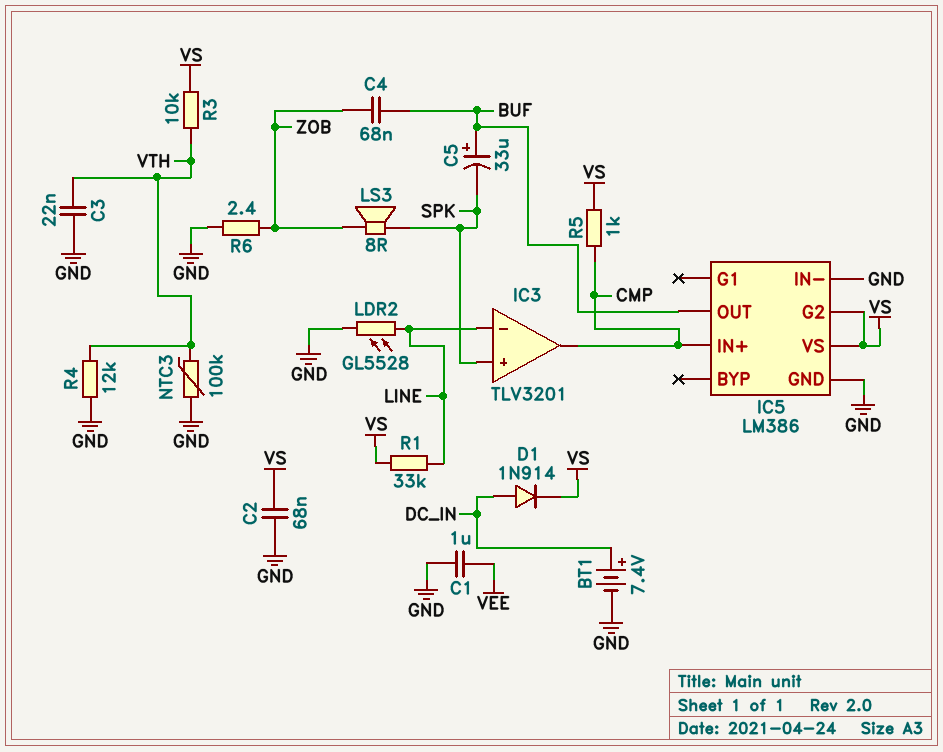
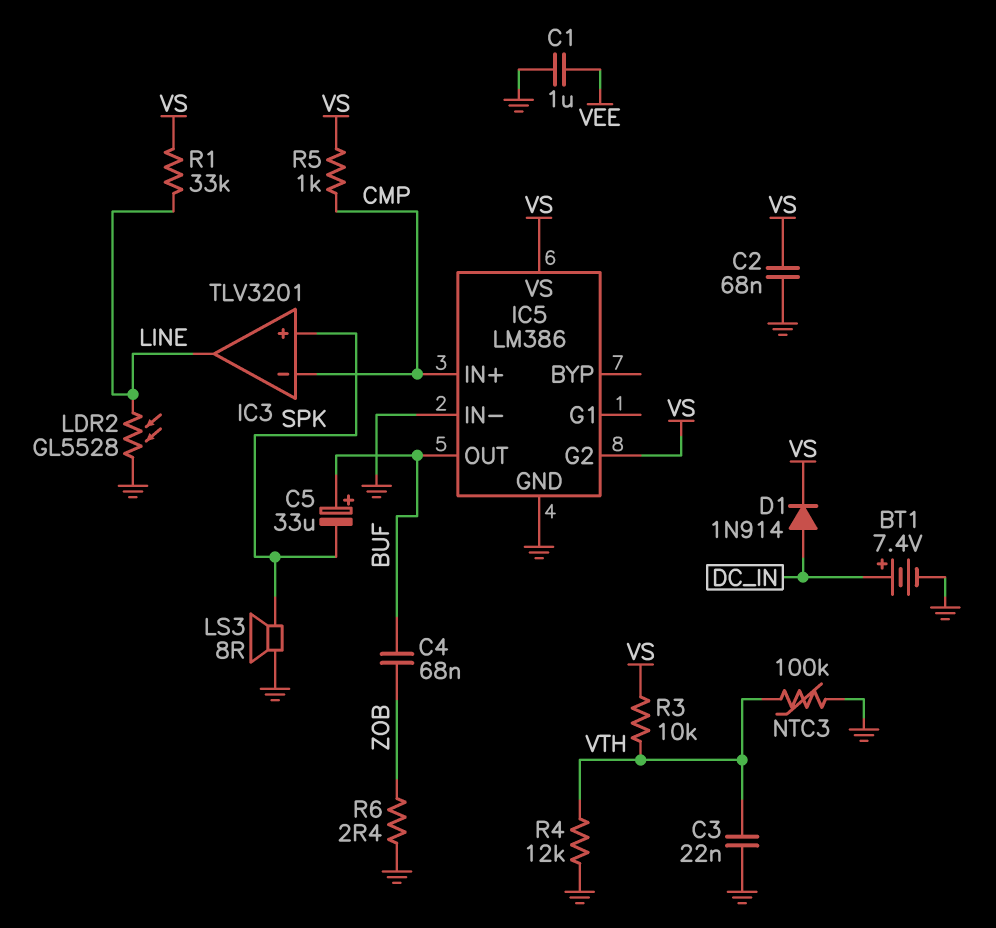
IC3 pin in-: LINE -> CMP
IC3 pin out: CMP -> LINE
LS3: speaker 8R (SPK, ZOB) -> speaker 8R (GND, SPK)

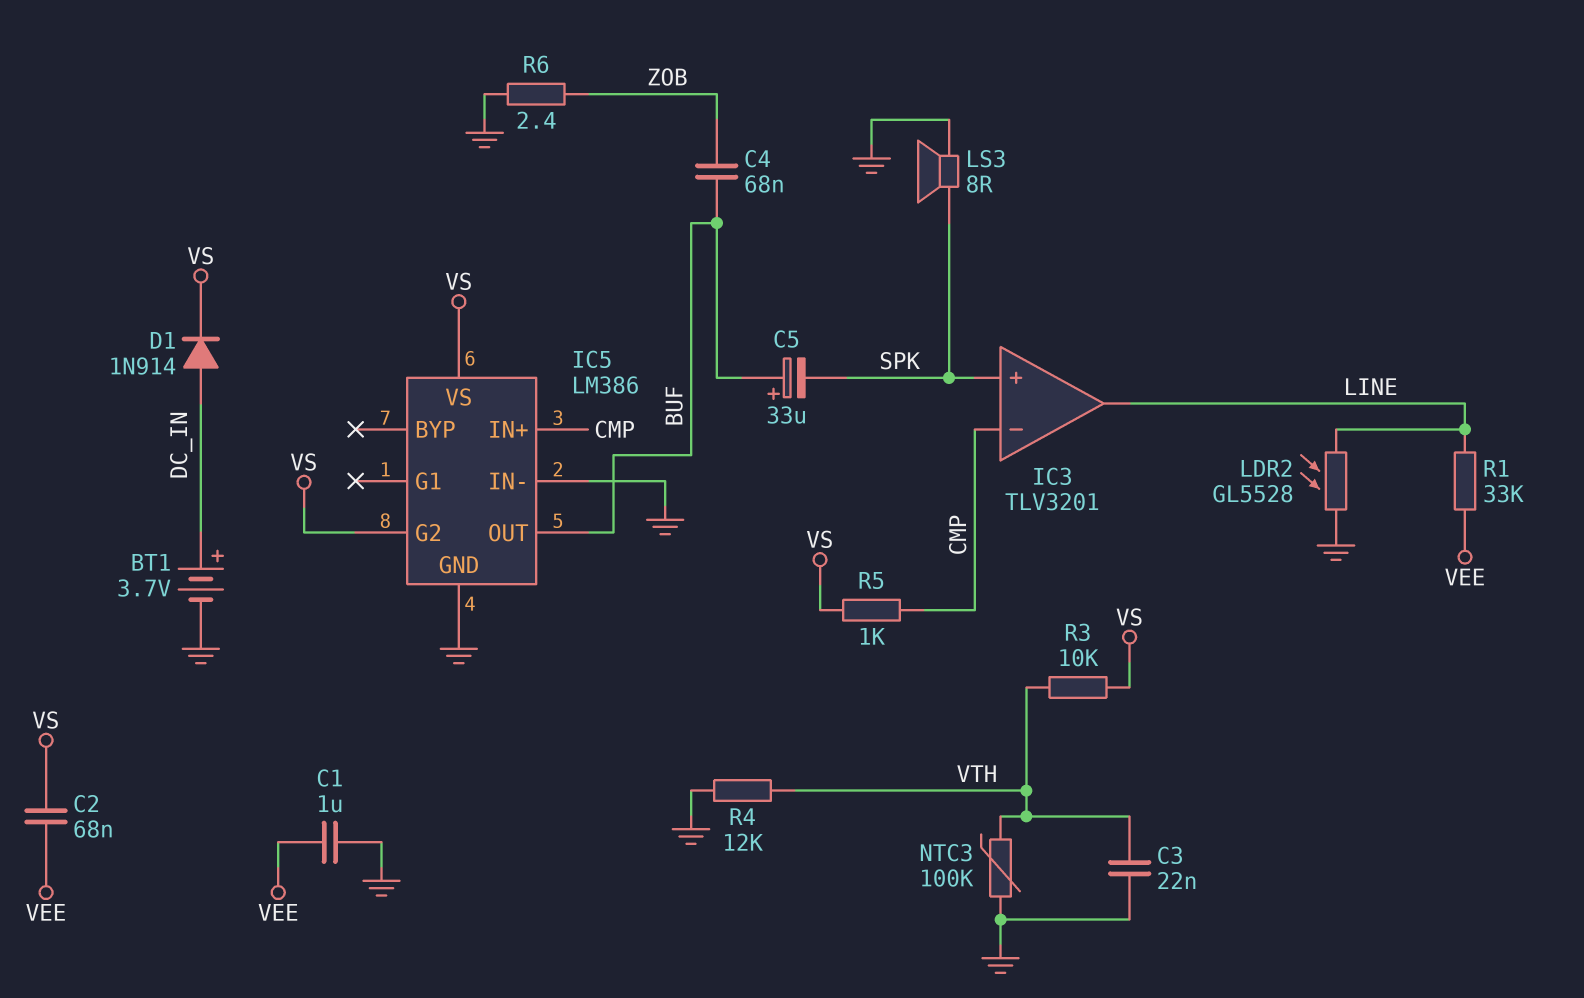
BT1: 7.4V (plus DC_IN, minus GND) -> 3.7V (plus DC_IN, minus GND)
C2: 68nF (GND, VS) -> 68nF (VEE, VS)
R1: 33k (LINE, VS) -> 33k (LINE, VEE)

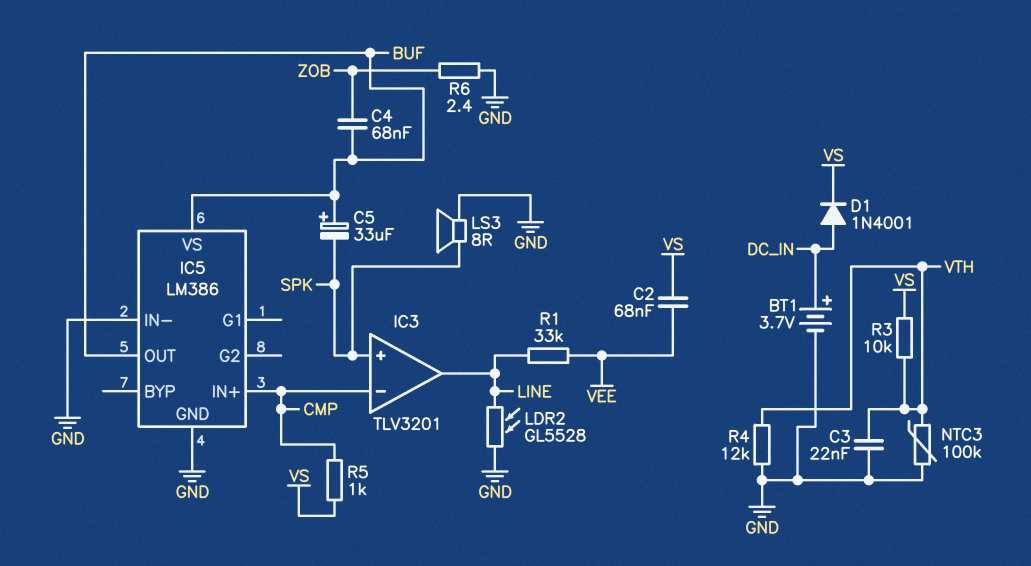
C1: 1uF (GND, VEE) -> none
D1: diode 1N914 (A DC_IN, K VS) -> diode 1N4001 (A DC_IN, K VS)
IC5 pin G2: VS -> none
IC5 pin VS: VS -> BUF

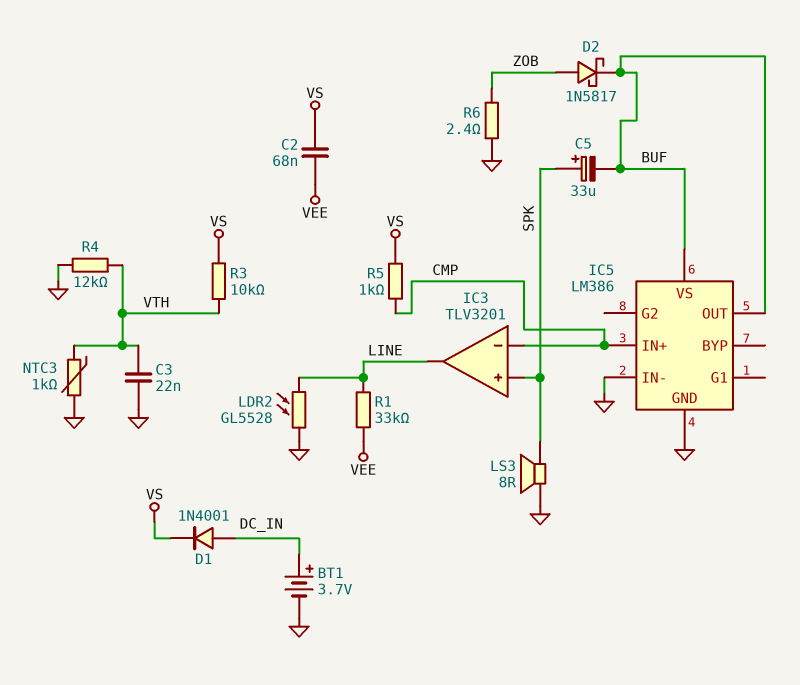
C4: 68nF (BUF, ZOB) -> none
C5: 33uF (plus BUF, minus SPK) -> 33uF (plus SPK, minus BUF)
D2: none -> schottky 1N5817 (A ZOB, K BUF)
NTC3: 100k (GND, VTH) -> 1k (GND, VTH)

